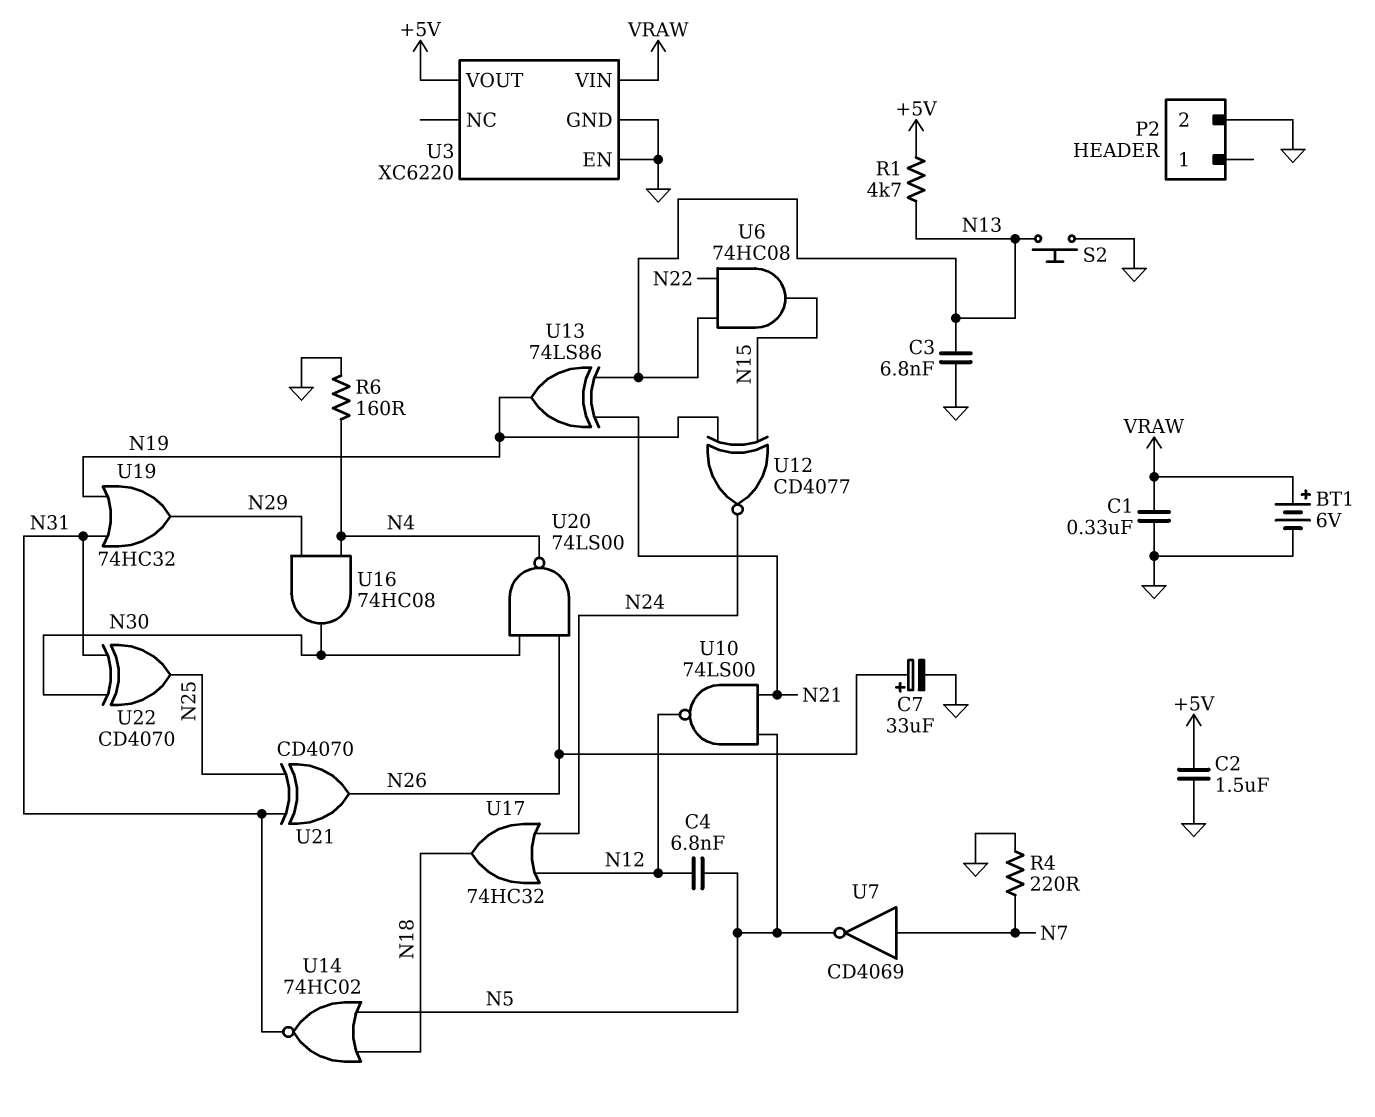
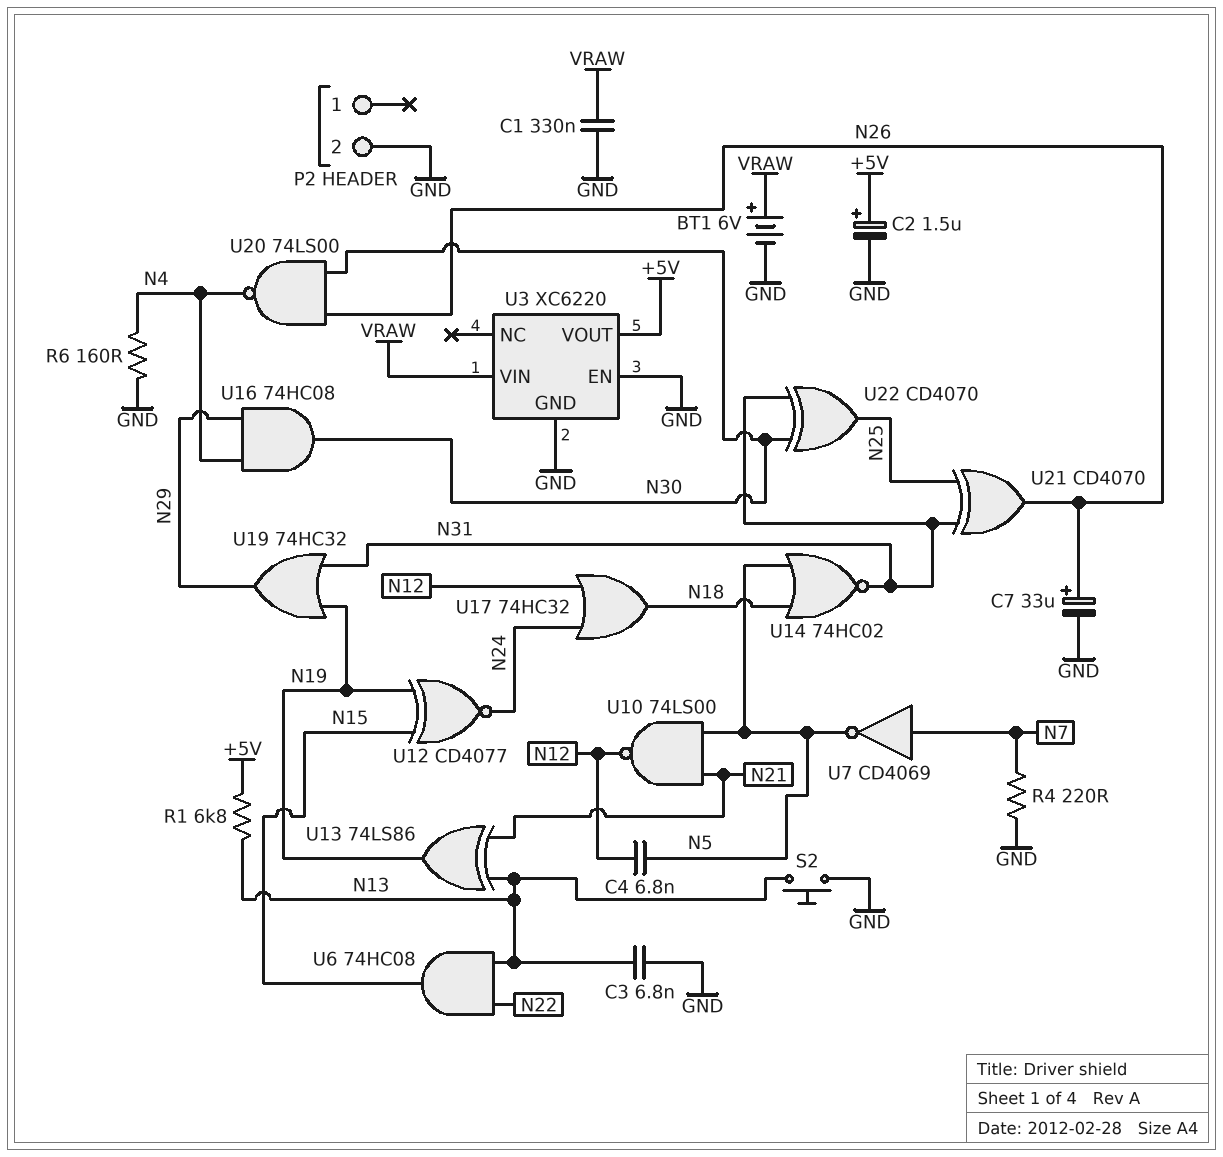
C2: 1.5uF (+5V, GND) -> 1.5uF (plus +5V, minus GND)
R1: 4.7k (+5V, N13) -> 6.8k (+5V, N13)

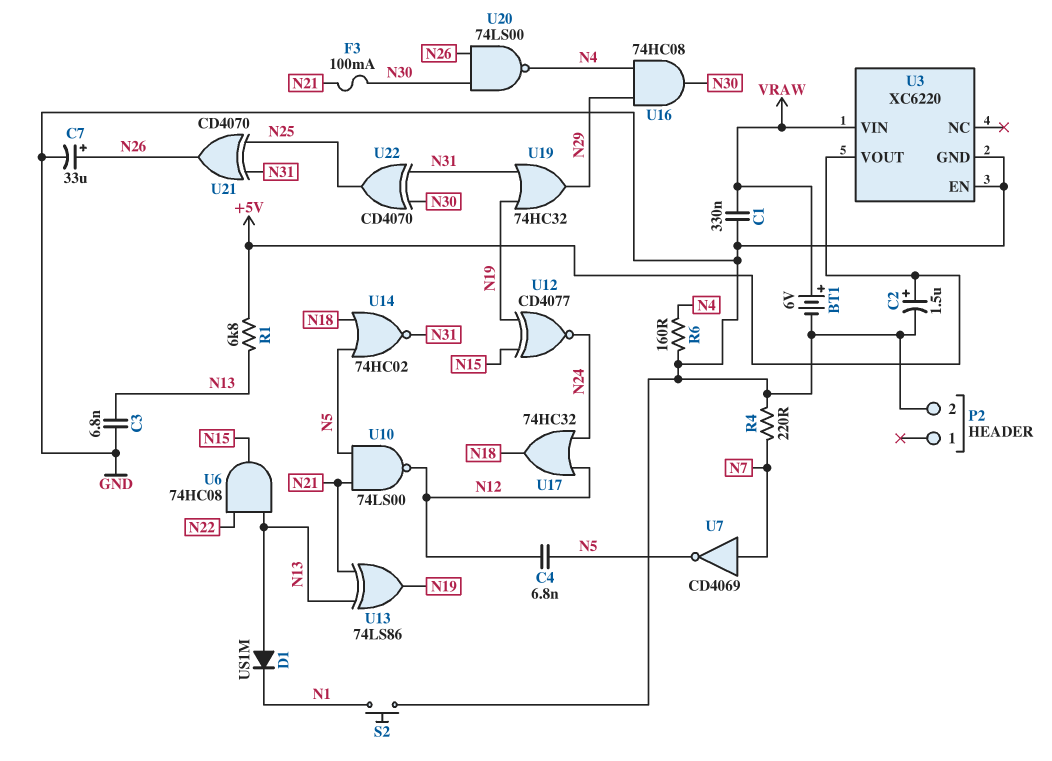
D1: none -> diode US1M (A N13, K N1)
F3: none -> 100mA (N21, N30)
S2: button (GND, N13) -> button (GND, N1)

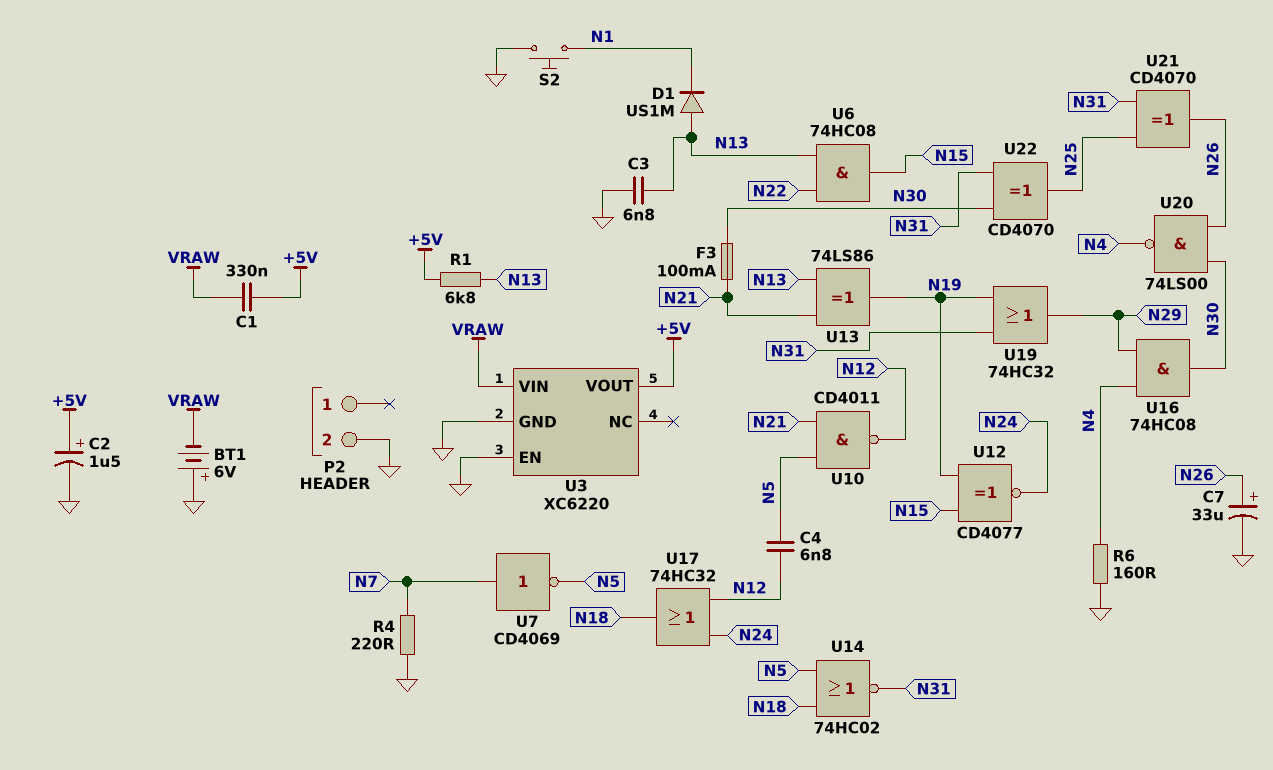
BT1: 6V (plus VRAW, minus GND) -> 6V (plus GND, minus VRAW)
C1: 330nF (GND, VRAW) -> 330nF (+5V, VRAW)
U10: NAND 74LS00 (in N5, in N21, out N12) -> NAND CD4011 (in N5, in N21, out N12)

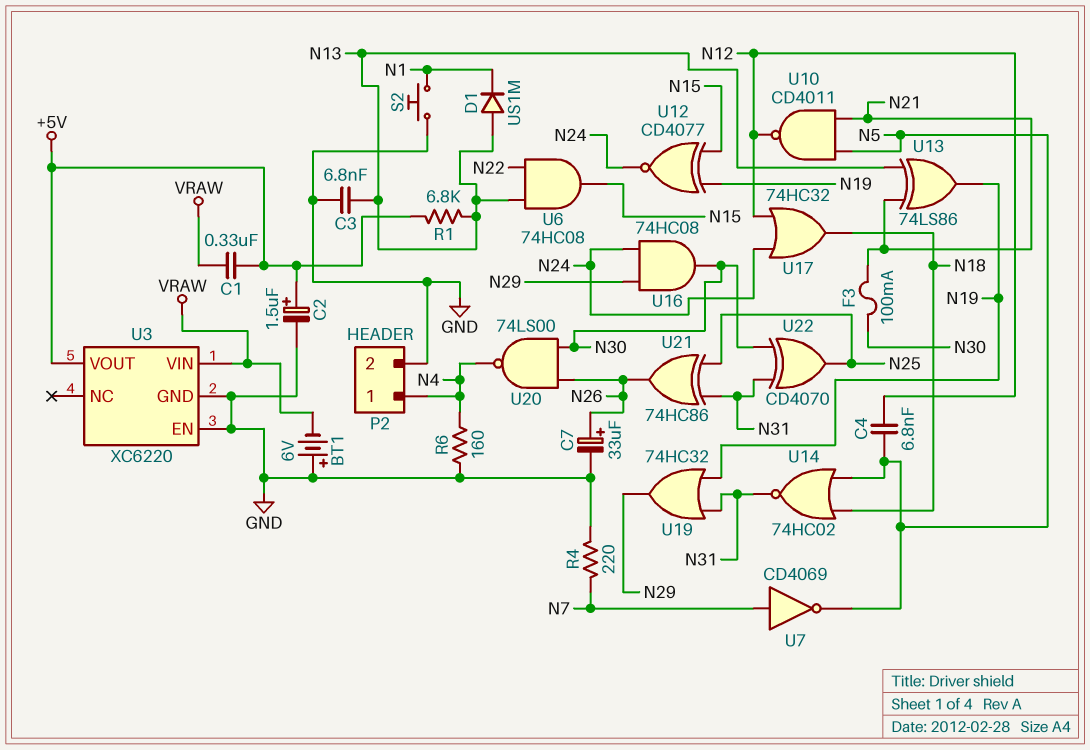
P2 pin 1: none -> N4
U16: AND 74HC08 (in N4, in N29, out N30) -> AND 74HC08 (in N24, in N29, out N30)
U21: XOR CD4070 (in N25, in N31, out N26) -> XOR 74HC86 (in N25, in N31, out N26)

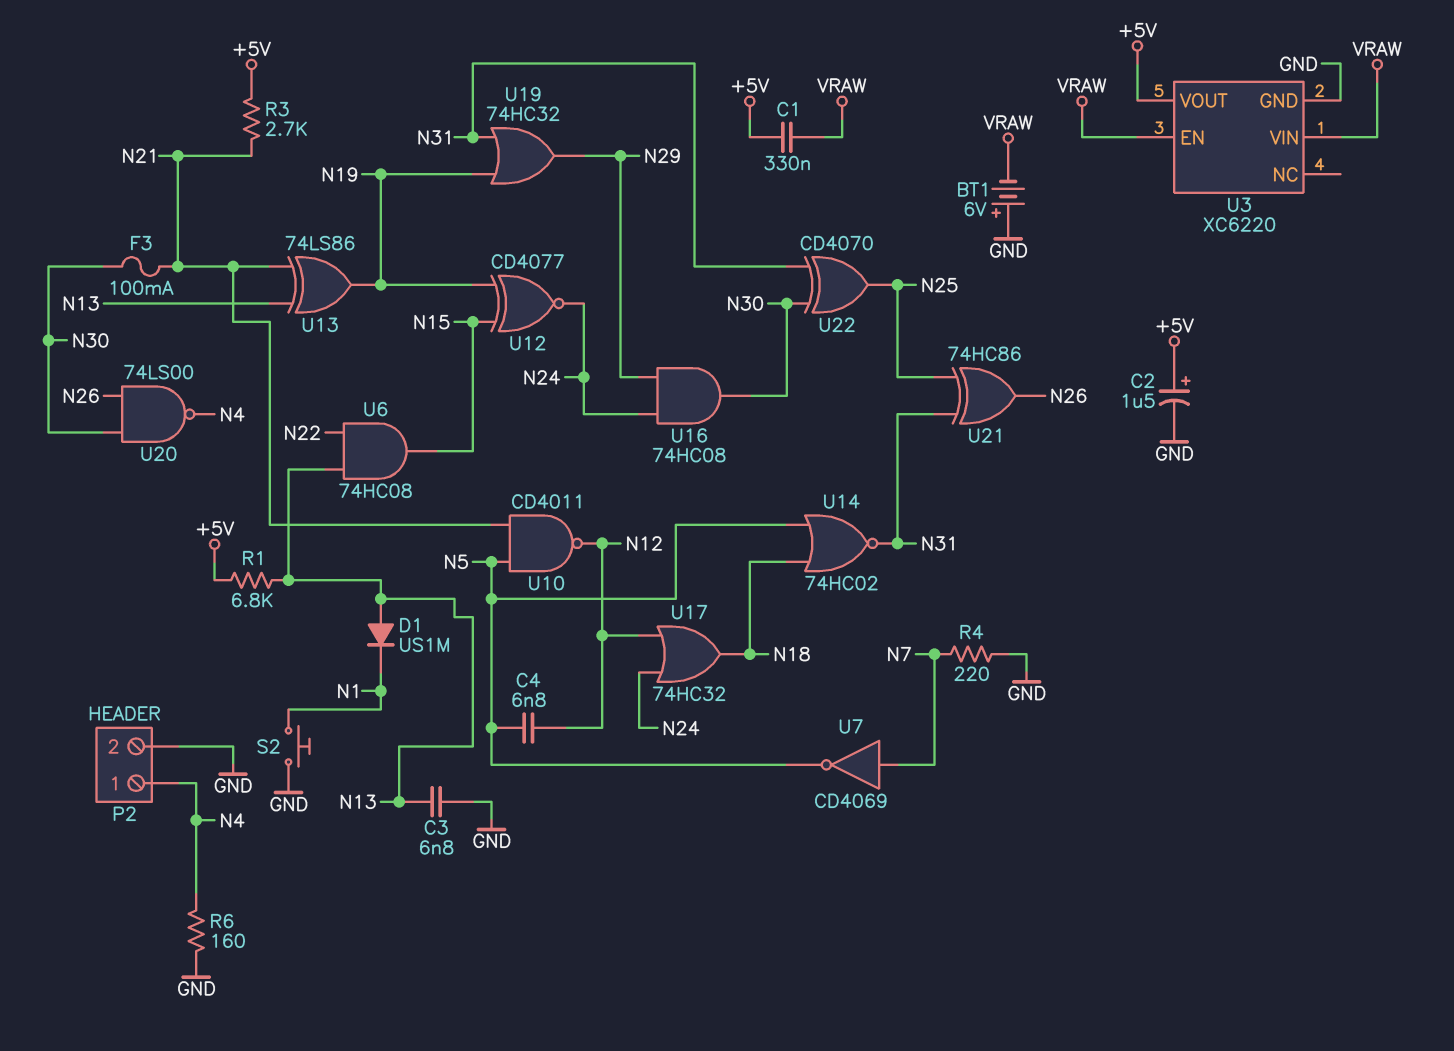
C7: 33uF (plus N26, minus GND) -> none
R3: none -> 2.7k (+5V, N21)
U3 pin EN: GND -> VRAW

